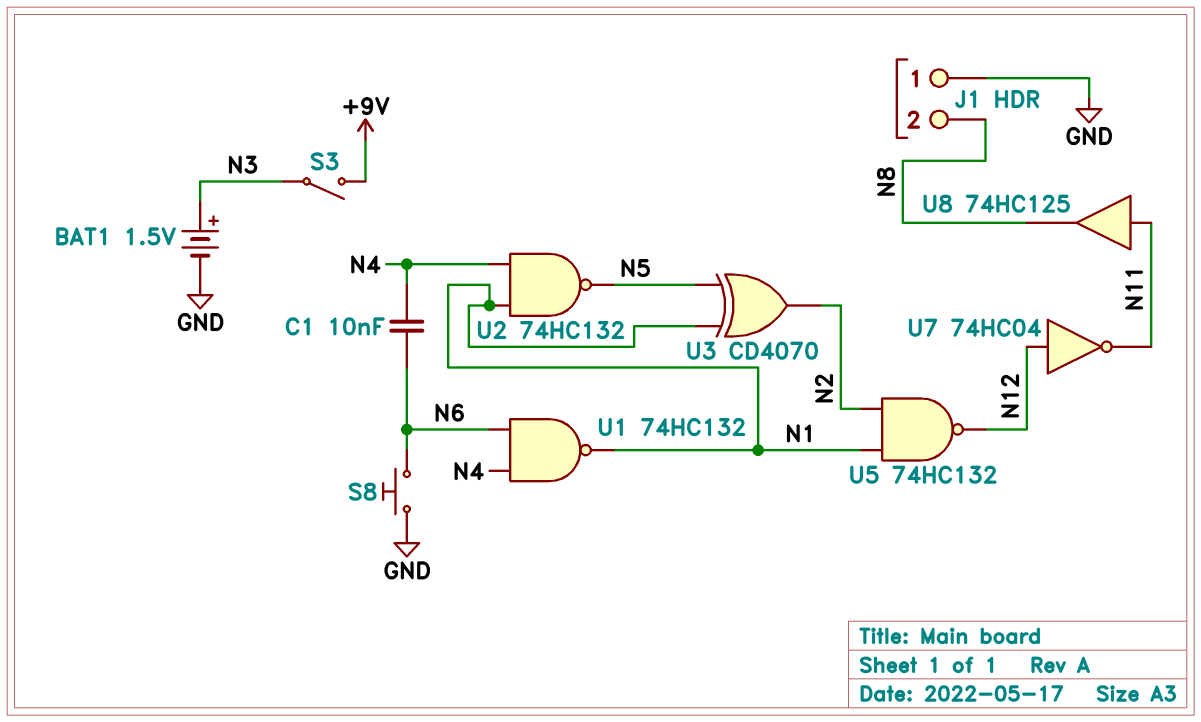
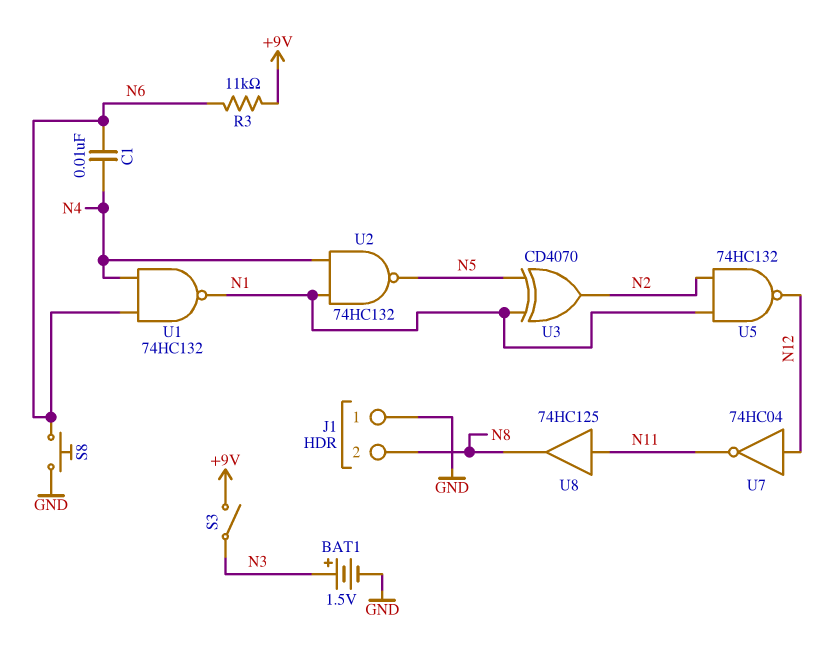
R3: none -> 11k (+9V, N6)

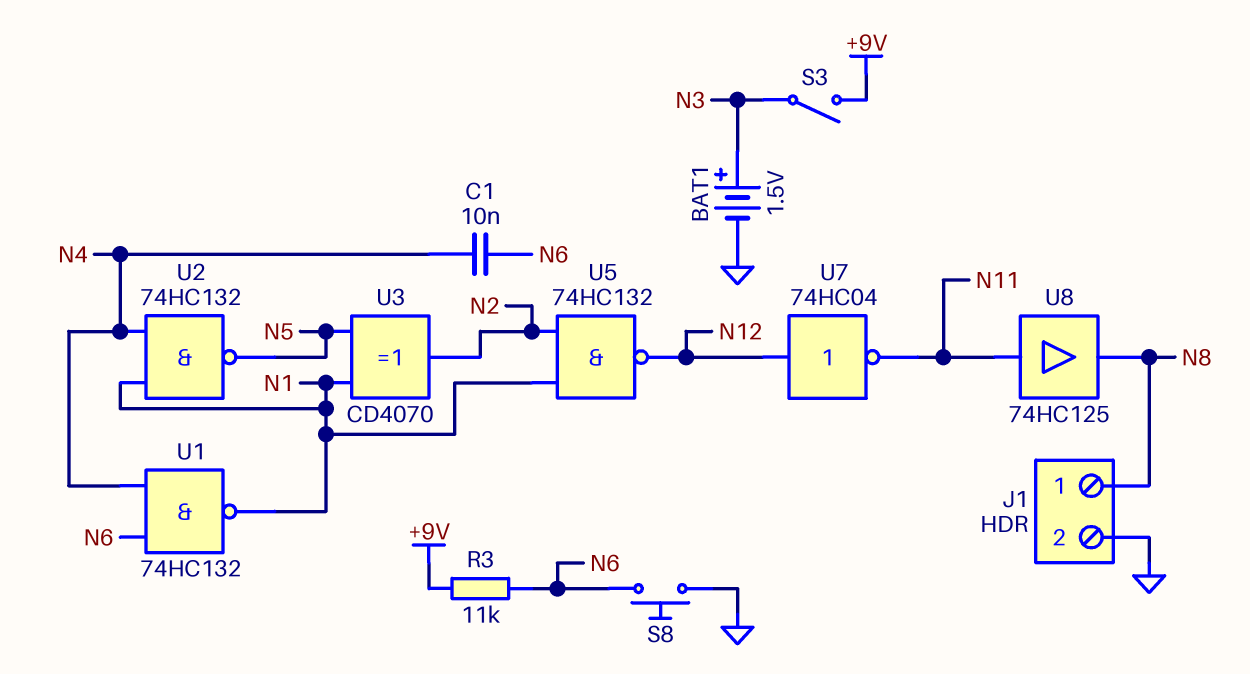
J1 pin 1: GND -> N8
J1 pin 2: N8 -> GND

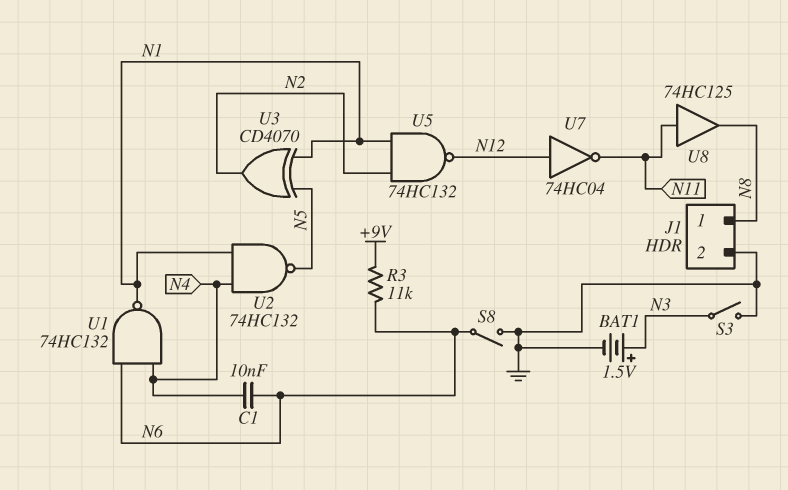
S3: switch (+9V, N3) -> switch (GND, N3)
S8: button (GND, N6) -> switch (GND, N6)

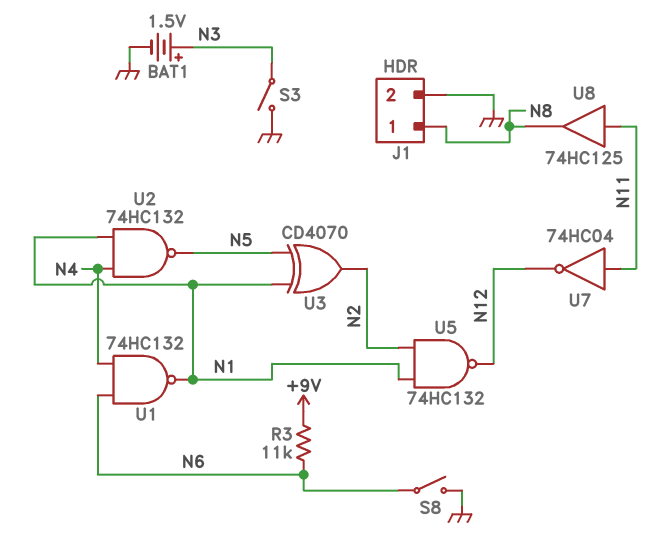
C1: 10nF (N4, N6) -> none
U7: NOT 74HC04 (in N12, out N11) -> NOT 74HC04 (in N11, out N12)

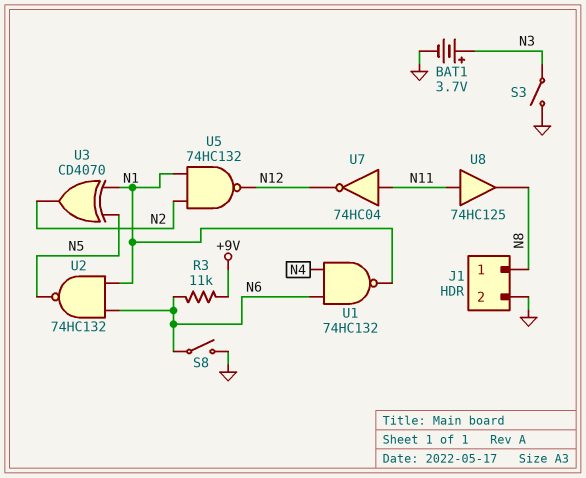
BAT1: 1.5V (plus N3, minus GND) -> 3.7V (plus N3, minus GND)
U2: NAND 74HC132 (in N1, in N4, out N5) -> NAND 74HC132 (in N1, in N6, out N5)

